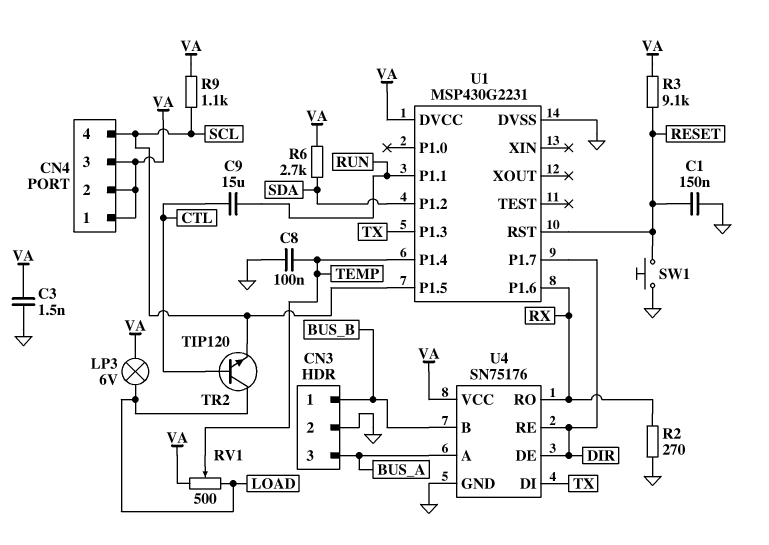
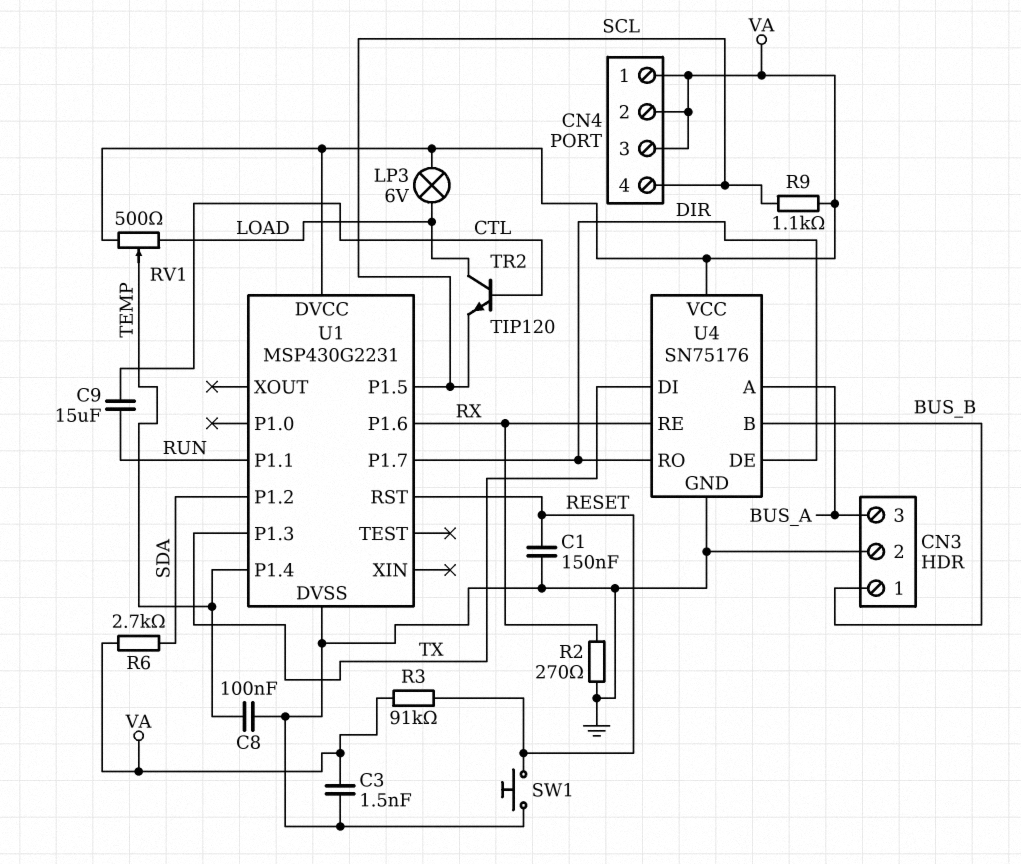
R3: 9.1k (RESET, VA) -> 91k (RESET, VA)
U4 pin RE: DIR -> RX
U4 pin RO: RX -> DIR

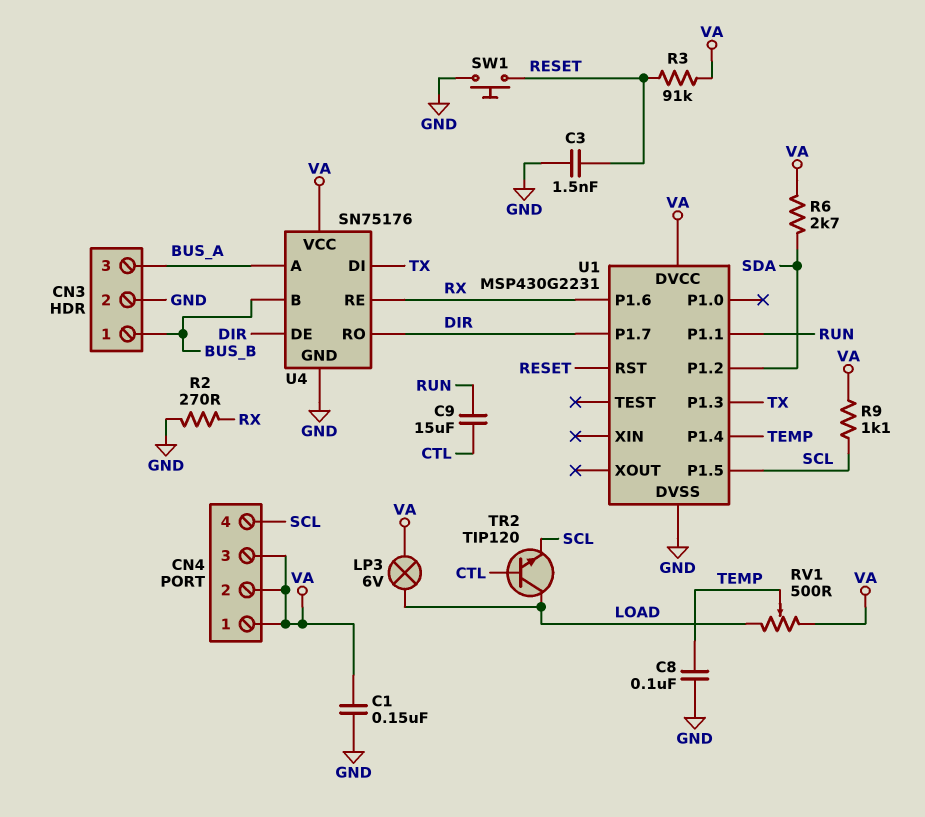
C1: 150nF (GND, RESET) -> 150nF (GND, VA)
C3: 1.5nF (GND, VA) -> 1.5nF (GND, RESET)

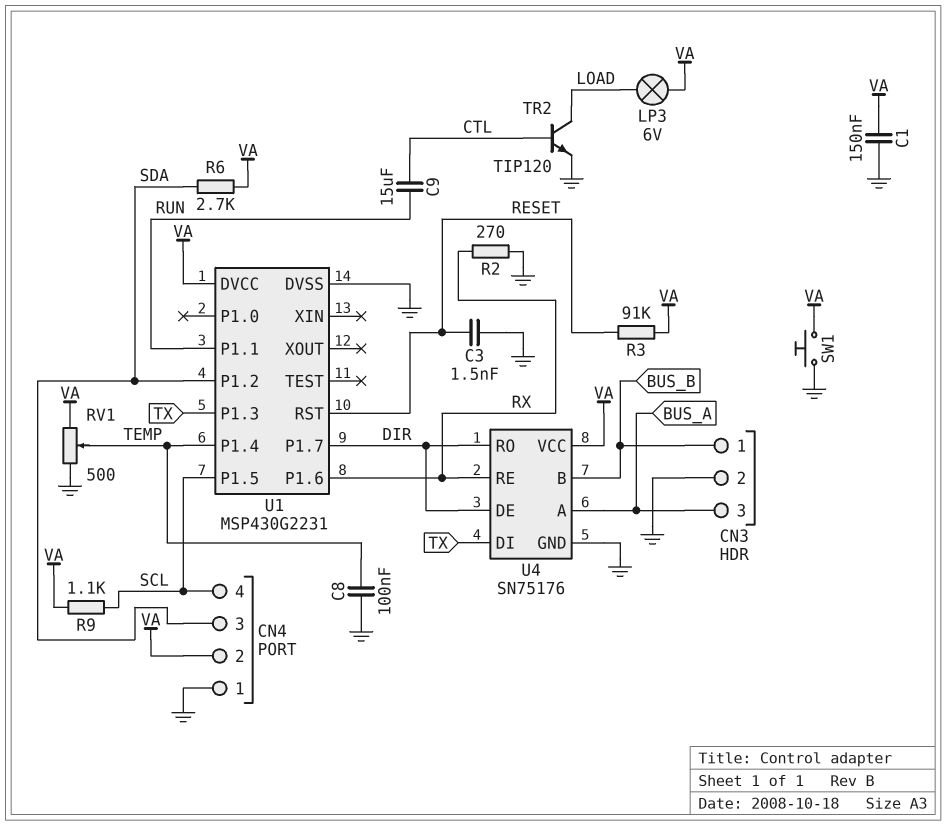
CN4 pin 1: VA -> GND
CN4 pin 3: VA -> SDA
RV1: 500 (LOAD, VA, wiper TEMP) -> 500 (GND, VA, wiper TEMP)
SW1: button (GND, RESET) -> button (GND, VA)
TR2: NPN TIP120 (B CTL, C LOAD, E SCL) -> NPN TIP120 (B CTL, C LOAD, E GND)

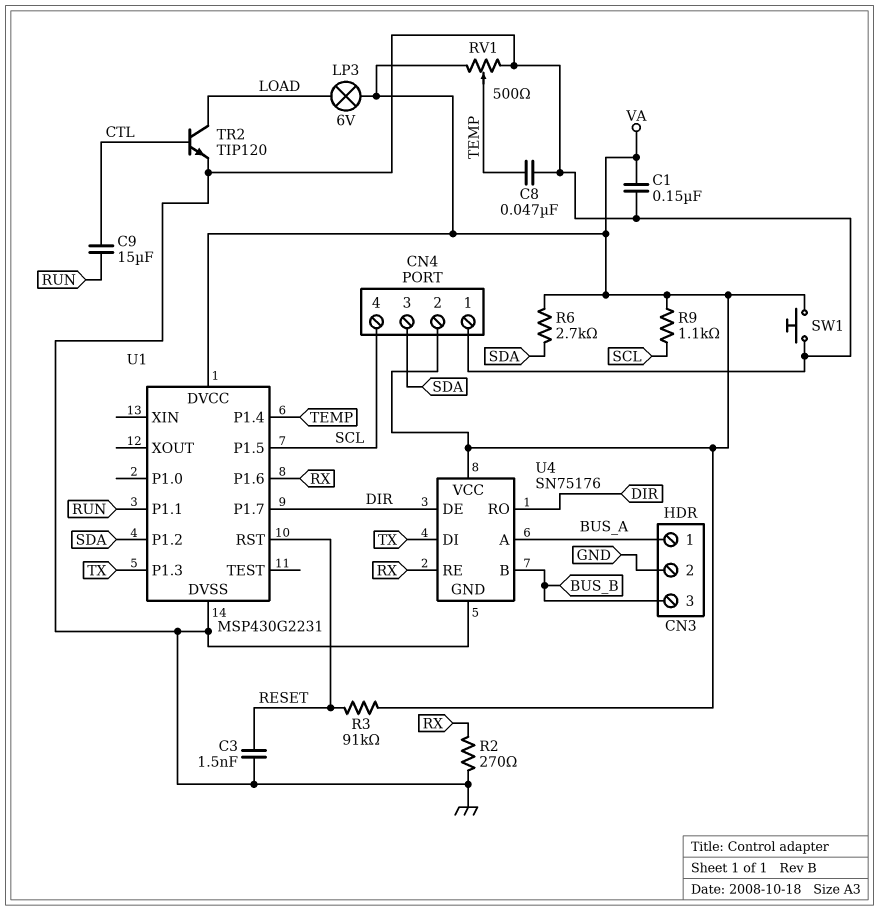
C8: 100nF (GND, TEMP) -> 47nF (GND, TEMP)
CN3 pin 1: BUS_B -> BUS_A
CN3 pin 3: BUS_A -> BUS_B

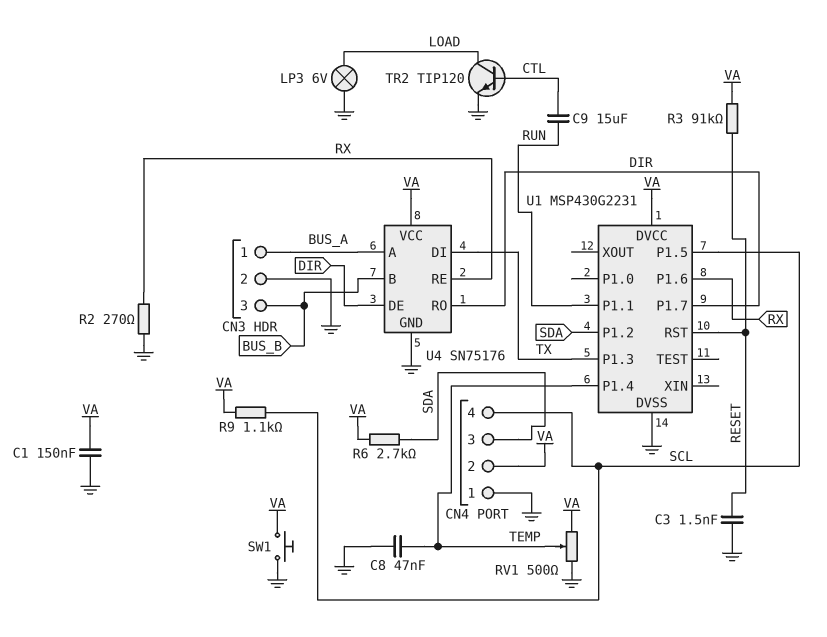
LP3: lamp 6V (LOAD, VA) -> lamp 6V (GND, LOAD)

